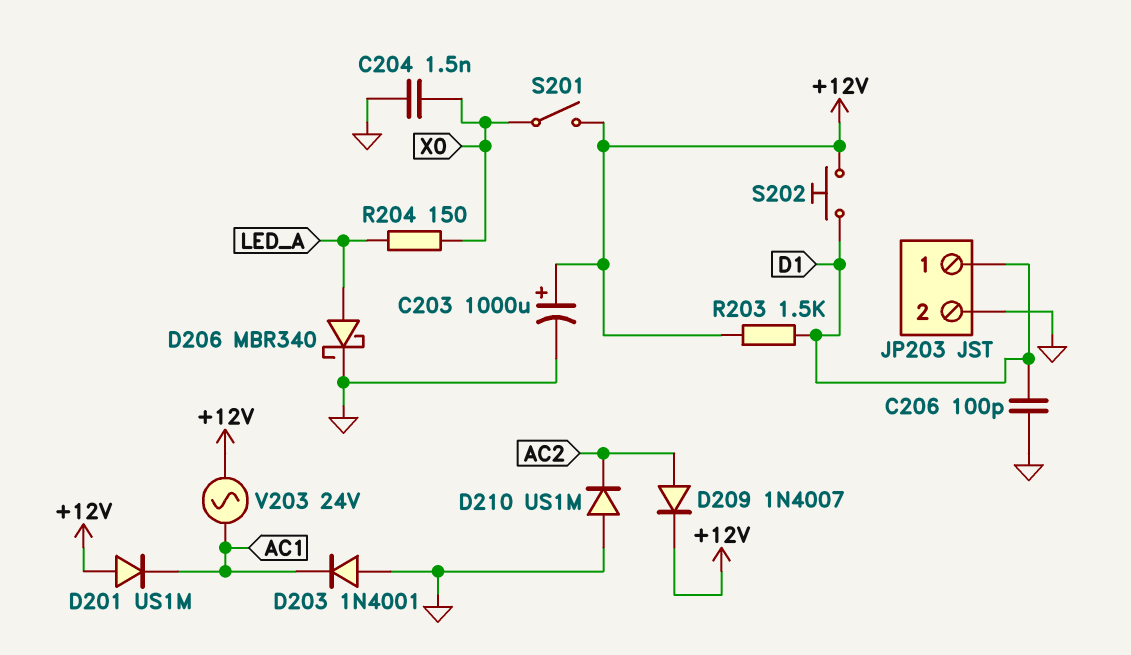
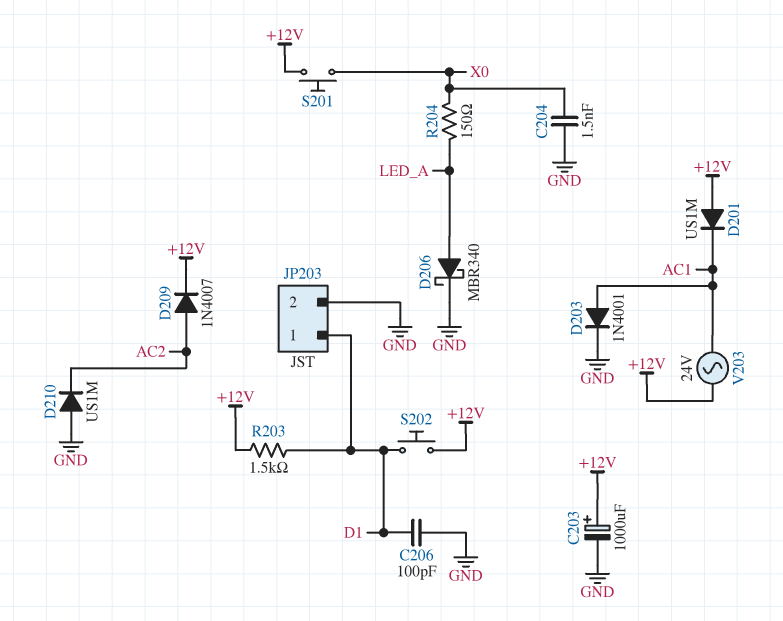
D203: diode 1N4001 (A GND, K AC1) -> diode 1N4001 (A AC1, K GND)
S201: switch (+12V, X0) -> button (+12V, X0)

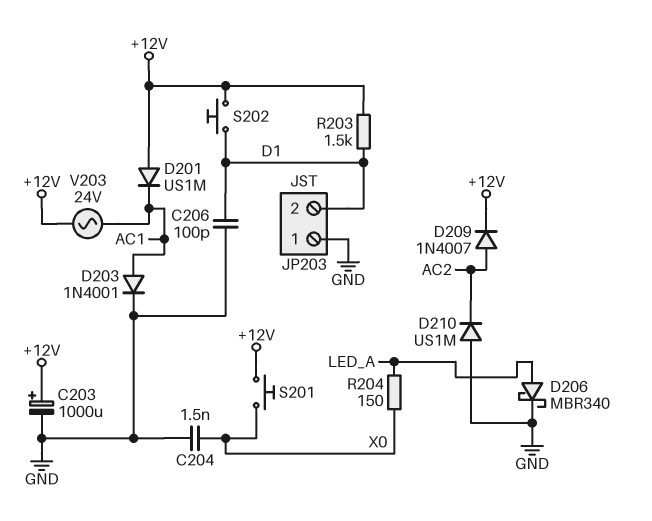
JP203 pin 1: D1 -> GND
JP203 pin 2: GND -> D1

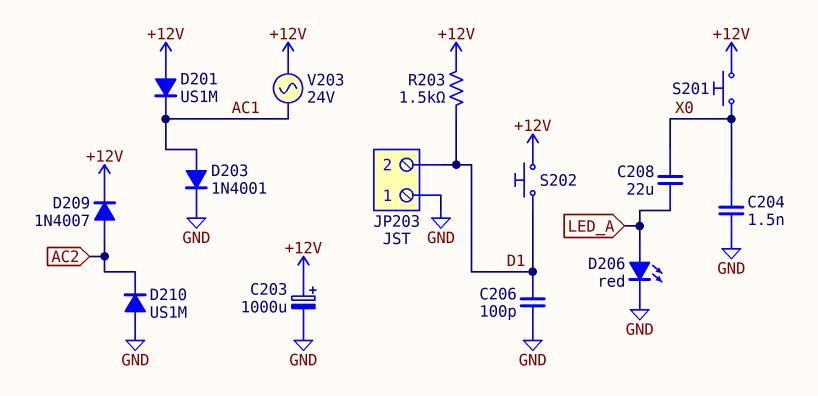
C208: none -> 22uF (LED_A, X0)
D206: schottky MBR340 (A LED_A, K GND) -> LED red (A LED_A, K GND)
R204: 150 (LED_A, X0) -> none

